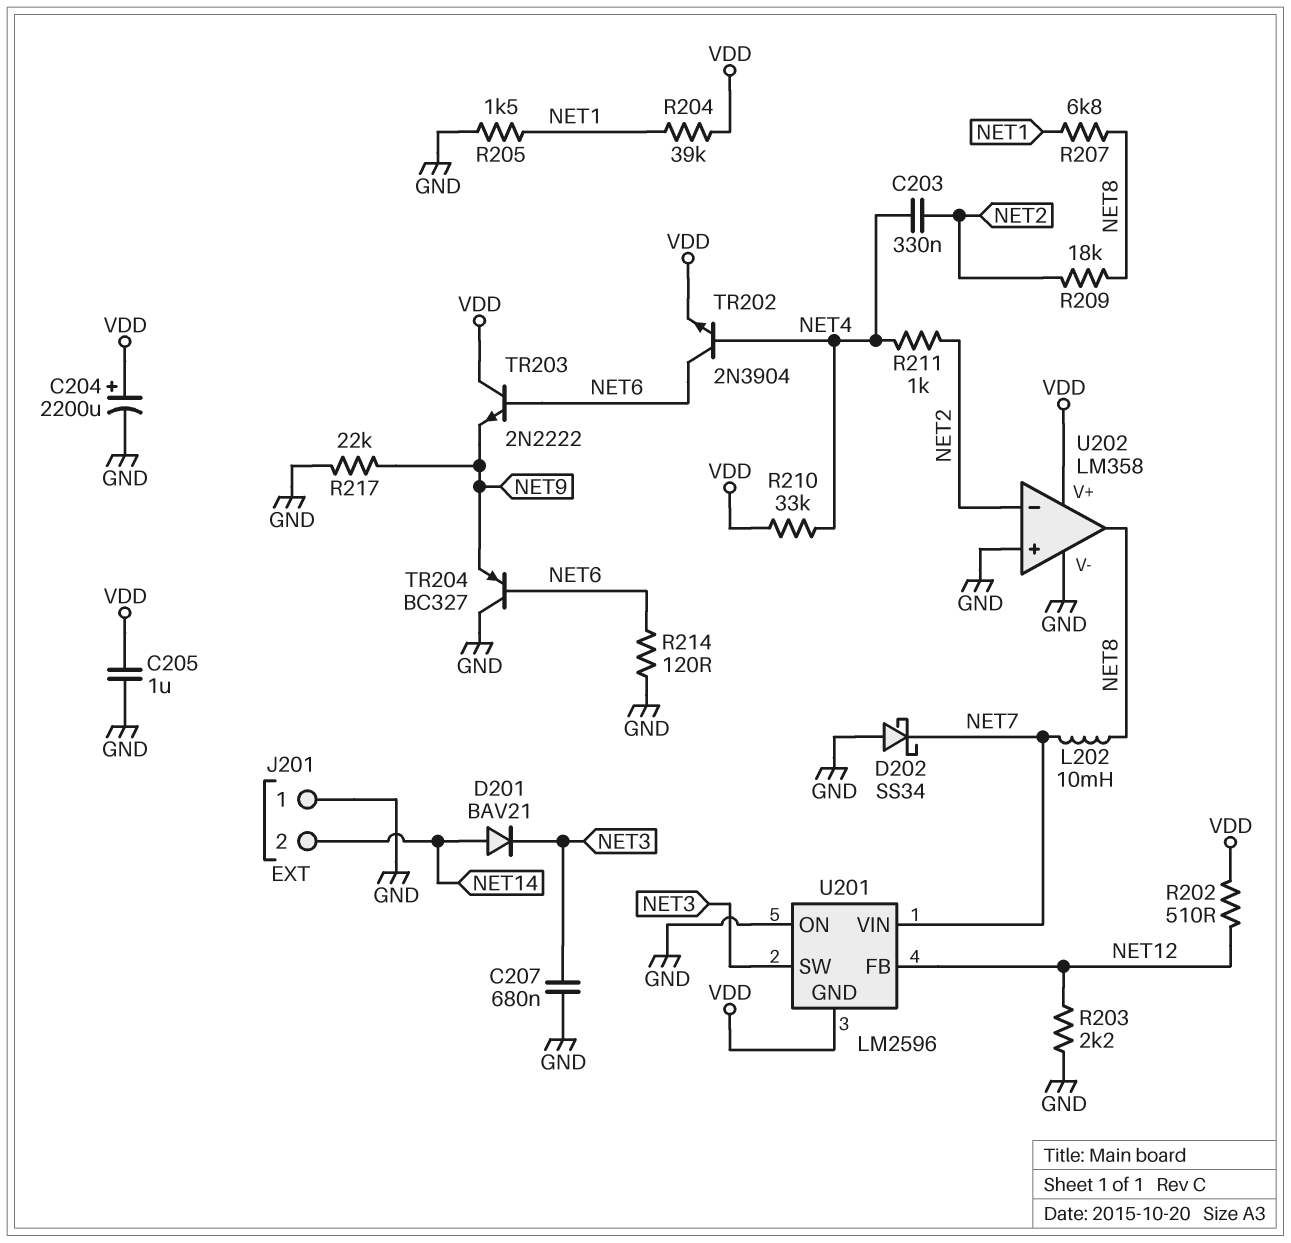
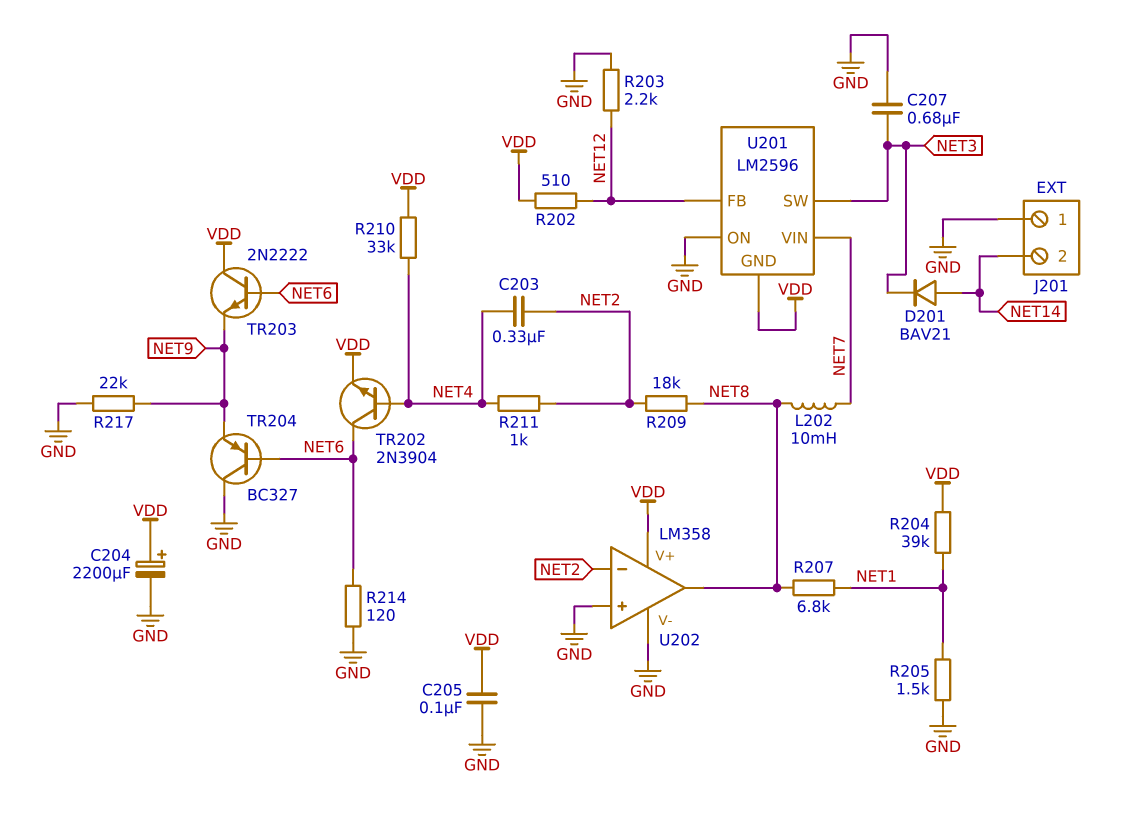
C205: 1uF (GND, VDD) -> 100nF (GND, VDD)
D202: schottky SS34 (A GND, K NET7) -> none

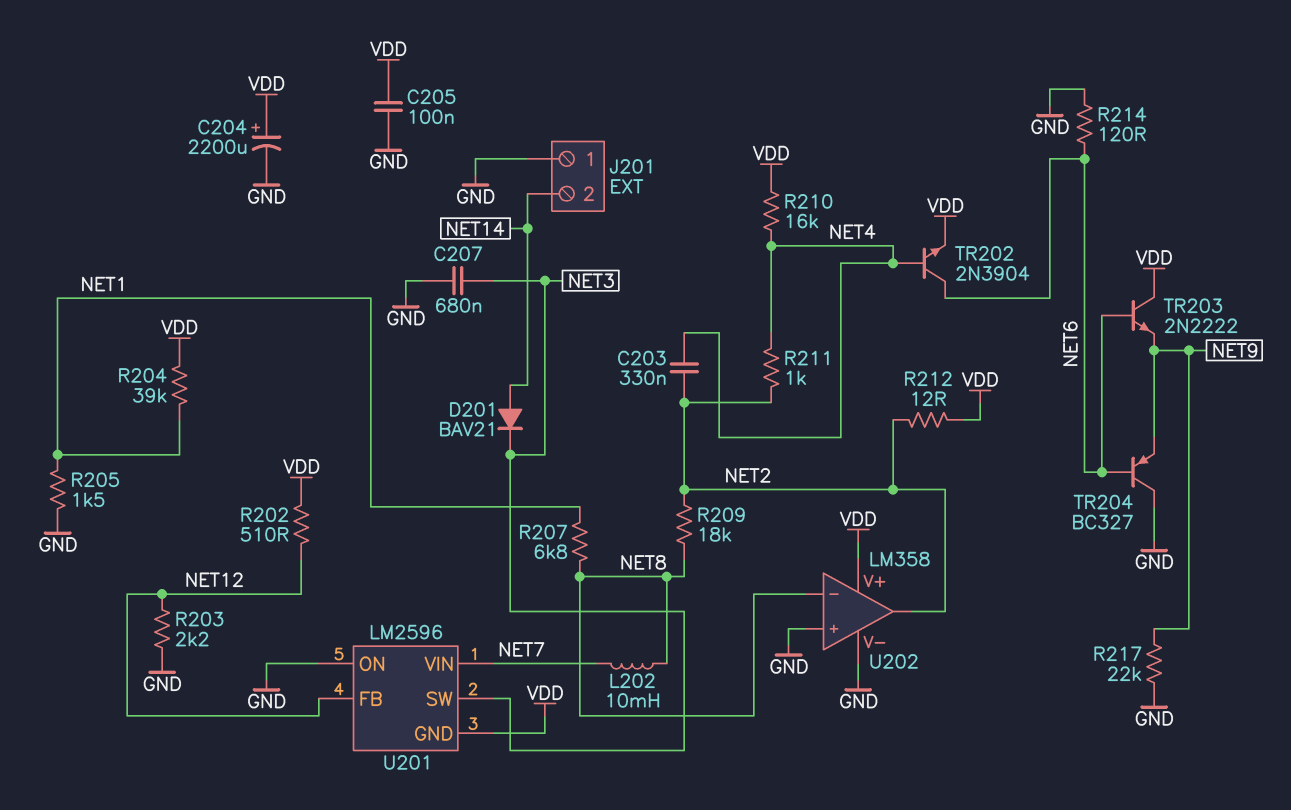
R210: 33k (NET4, VDD) -> 16k (NET4, VDD)
R212: none -> 12 (NET2, VDD)
U202 pin in-: NET2 -> NET8
U202 pin out: NET8 -> NET2

